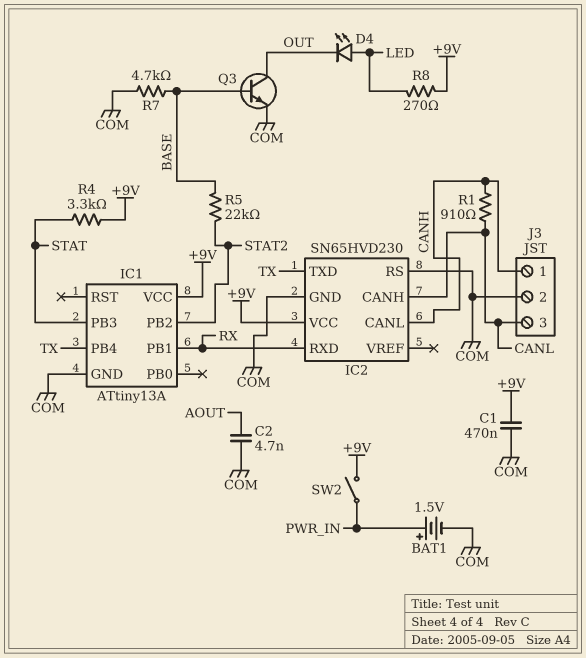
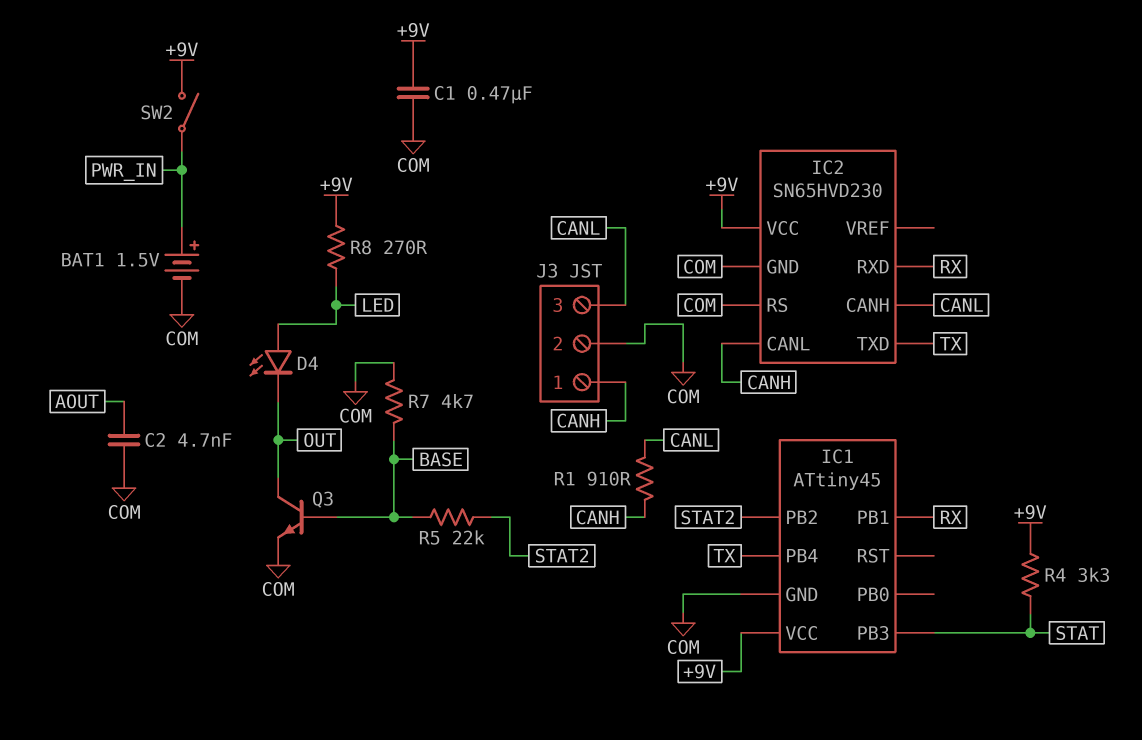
IC1: ATtiny13A -> ATtiny45

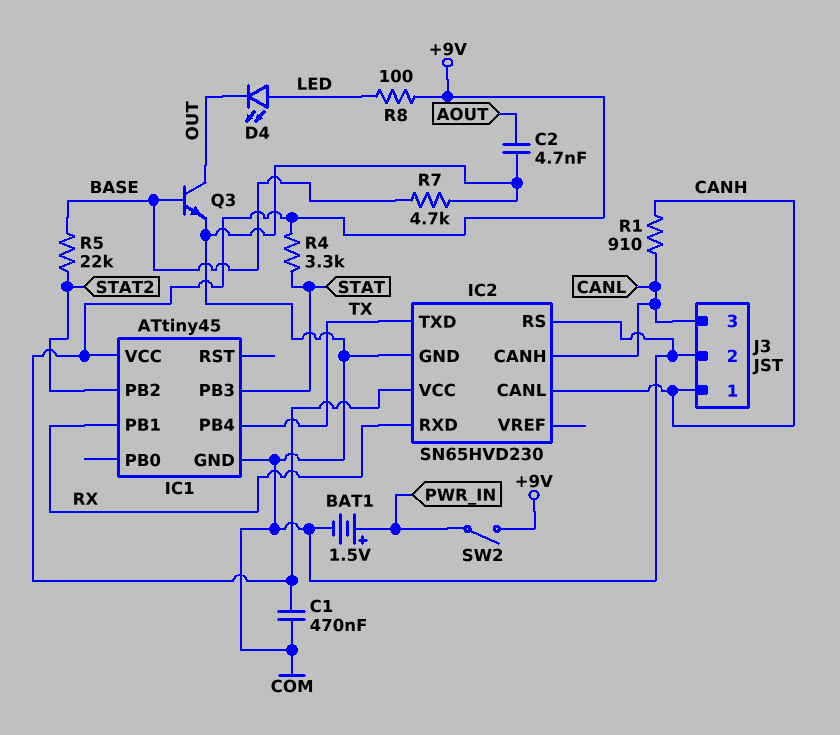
R8: 270 (+9V, LED) -> 100 (+9V, LED)

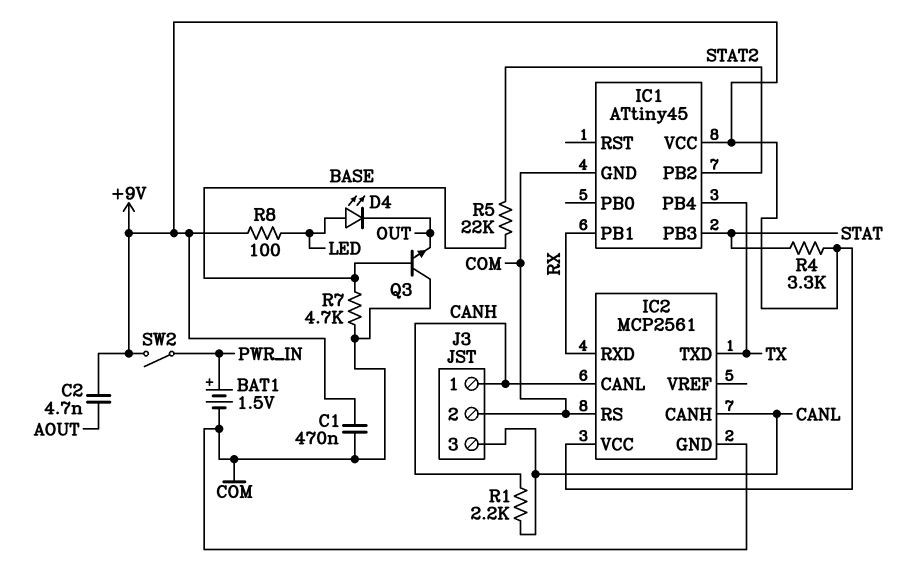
C2: 4.7nF (AOUT, COM) -> 4.7nF (+9V, AOUT)
IC2: SN65HVD230 -> MCP2561
Q3: NPN (B BASE, C OUT, E COM) -> NPN (B BASE, C COM, E OUT)
R1: 910 (CANH, CANL) -> 2.2k (CANH, CANL)

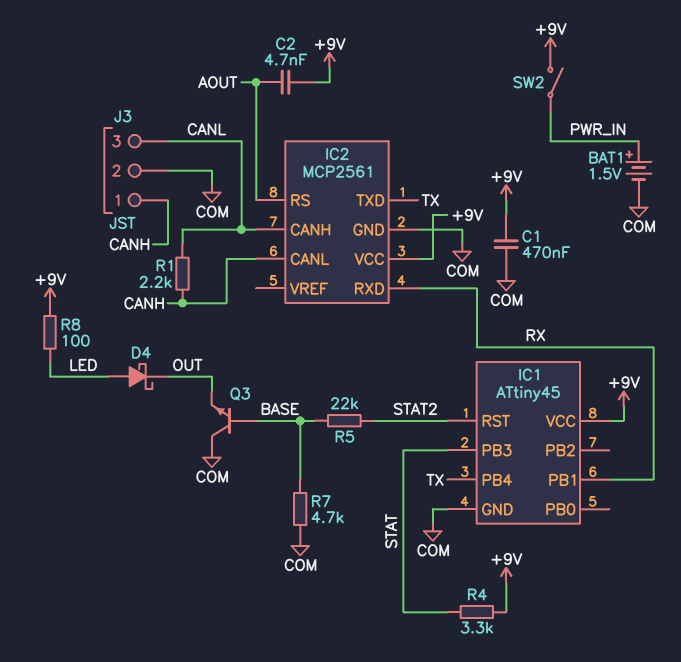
D4: LED (A LED, K OUT) -> schottky (A LED, K OUT)
IC1 pin PB2: STAT2 -> none
IC1 pin RST: none -> STAT2
IC2 pin RS: COM -> AOUT

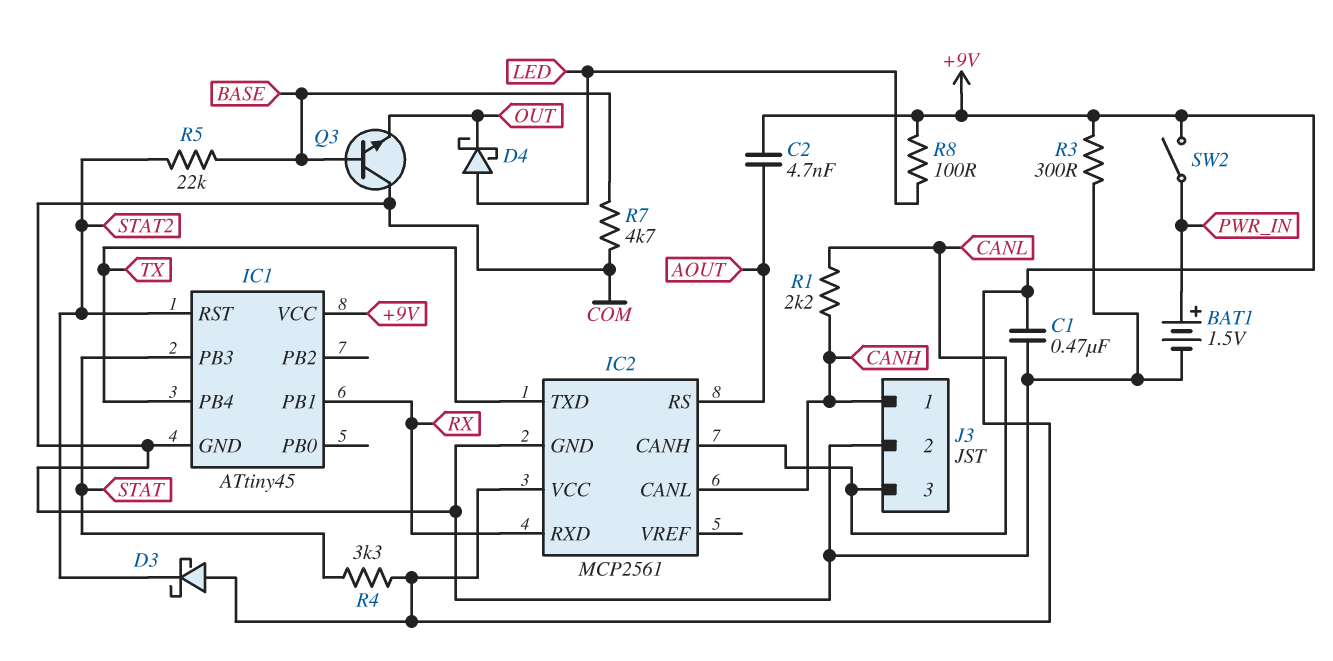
D3: none -> schottky (A +9V, K STAT2)
R3: none -> 300 (+9V, COM)

